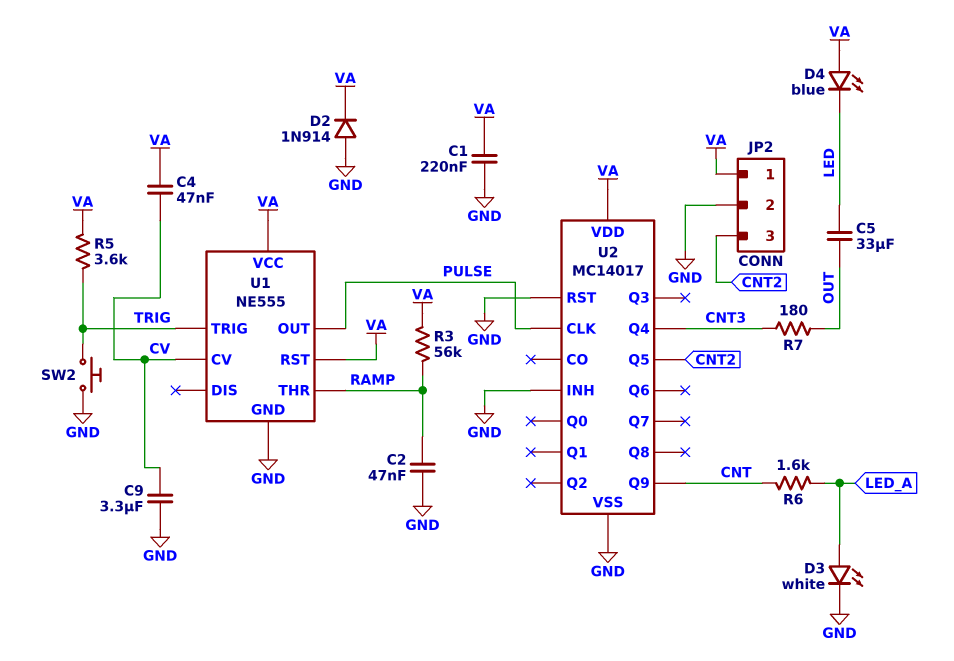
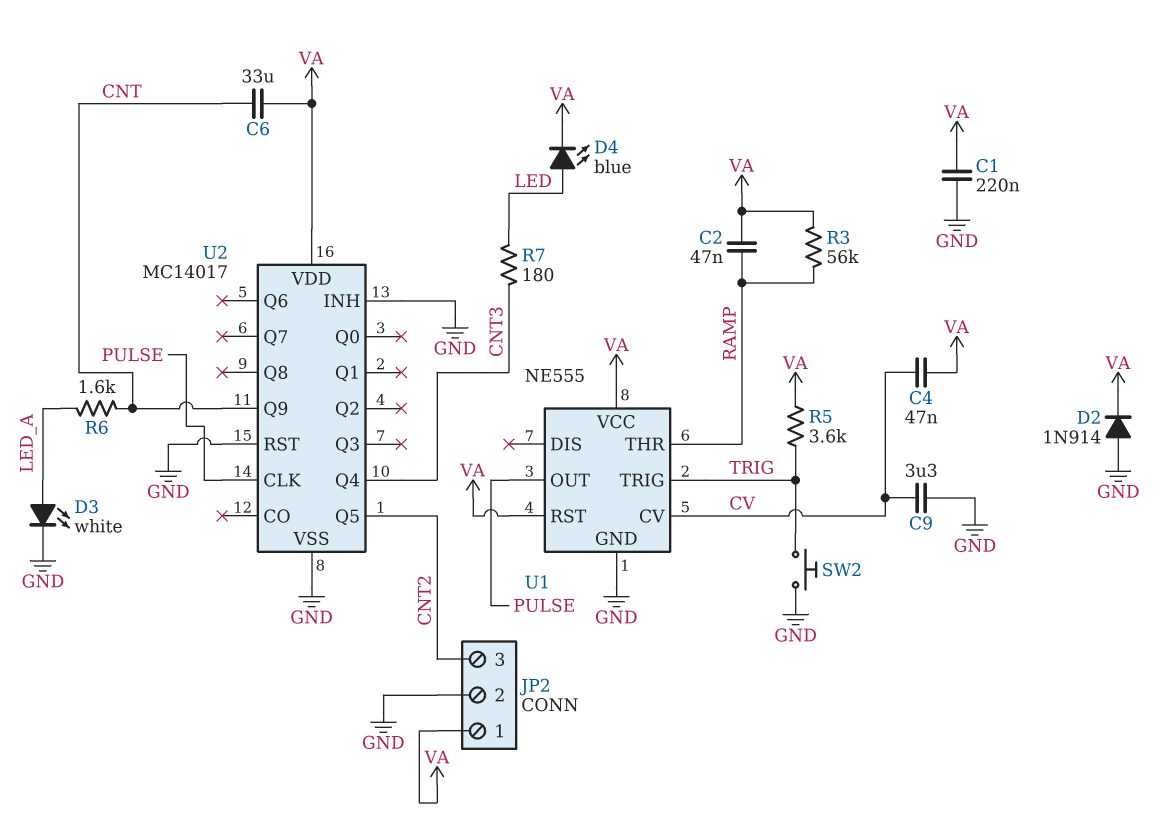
C2: 47nF (GND, RAMP) -> 47nF (RAMP, VA)
C5: 33uF (LED, OUT) -> none
C6: none -> 33uF (CNT, VA)
D4: LED blue (A VA, K LED) -> LED blue (A LED, K VA)
R7: 180 (CNT3, OUT) -> 180 (CNT3, LED)

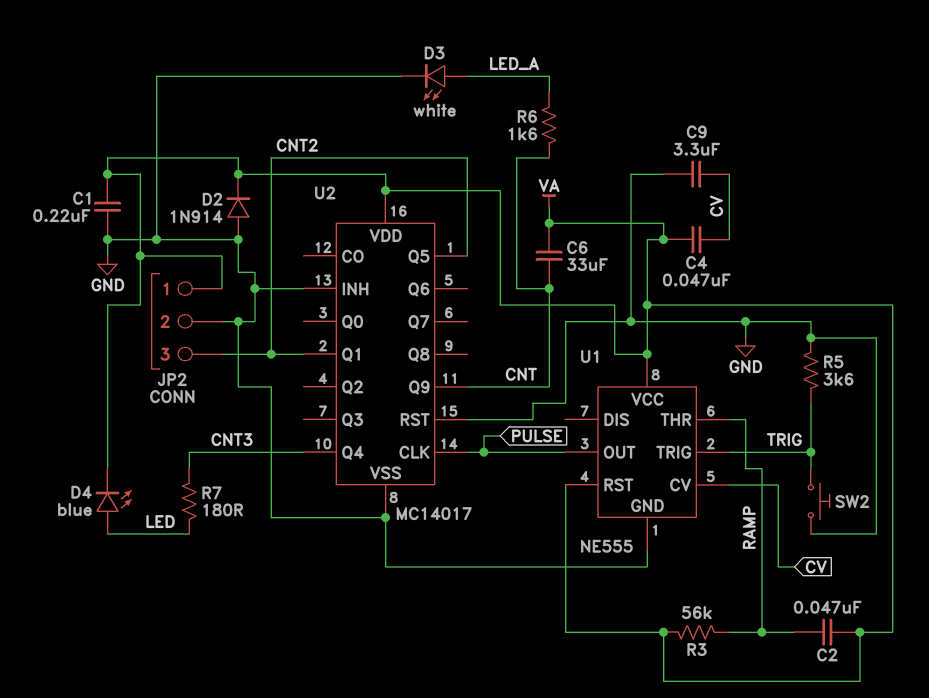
R5: 3.6k (TRIG, VA) -> 3.6k (GND, TRIG)
U2 pin Q1: none -> CNT2

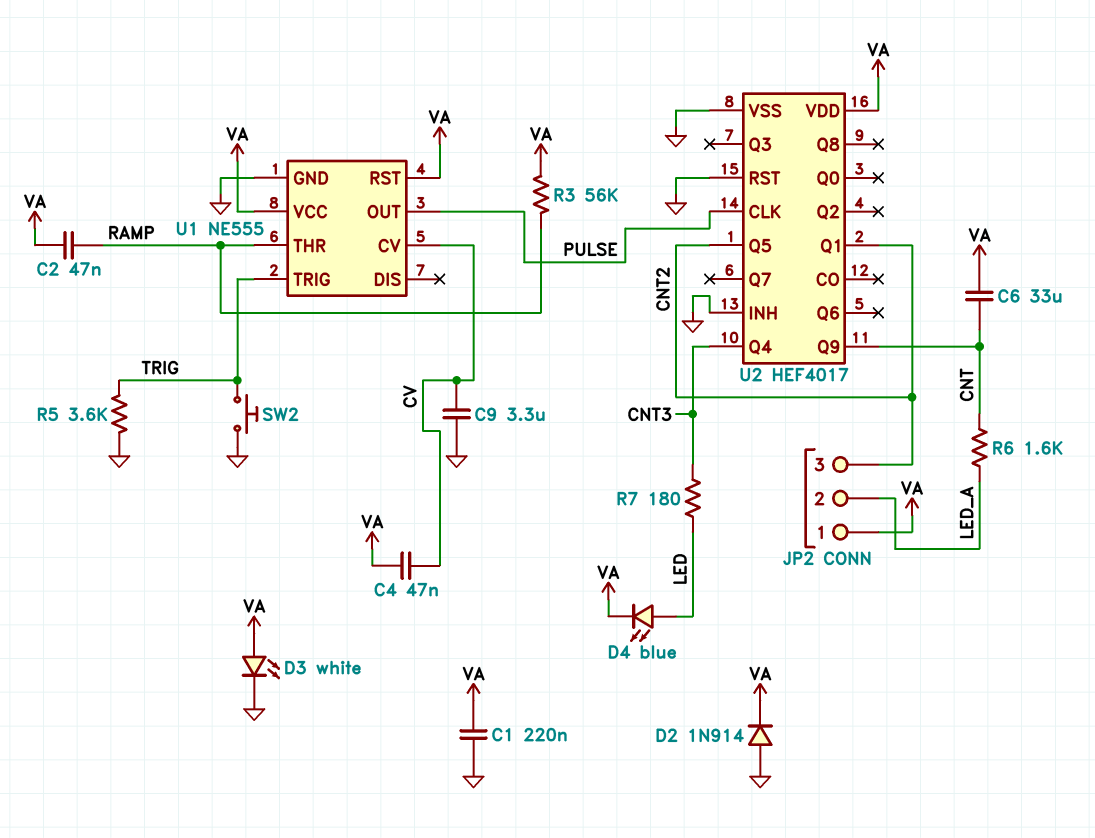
D3: LED white (A LED_A, K GND) -> LED white (A VA, K GND)
JP2 pin 2: GND -> LED_A
U2: MC14017 -> HEF4017

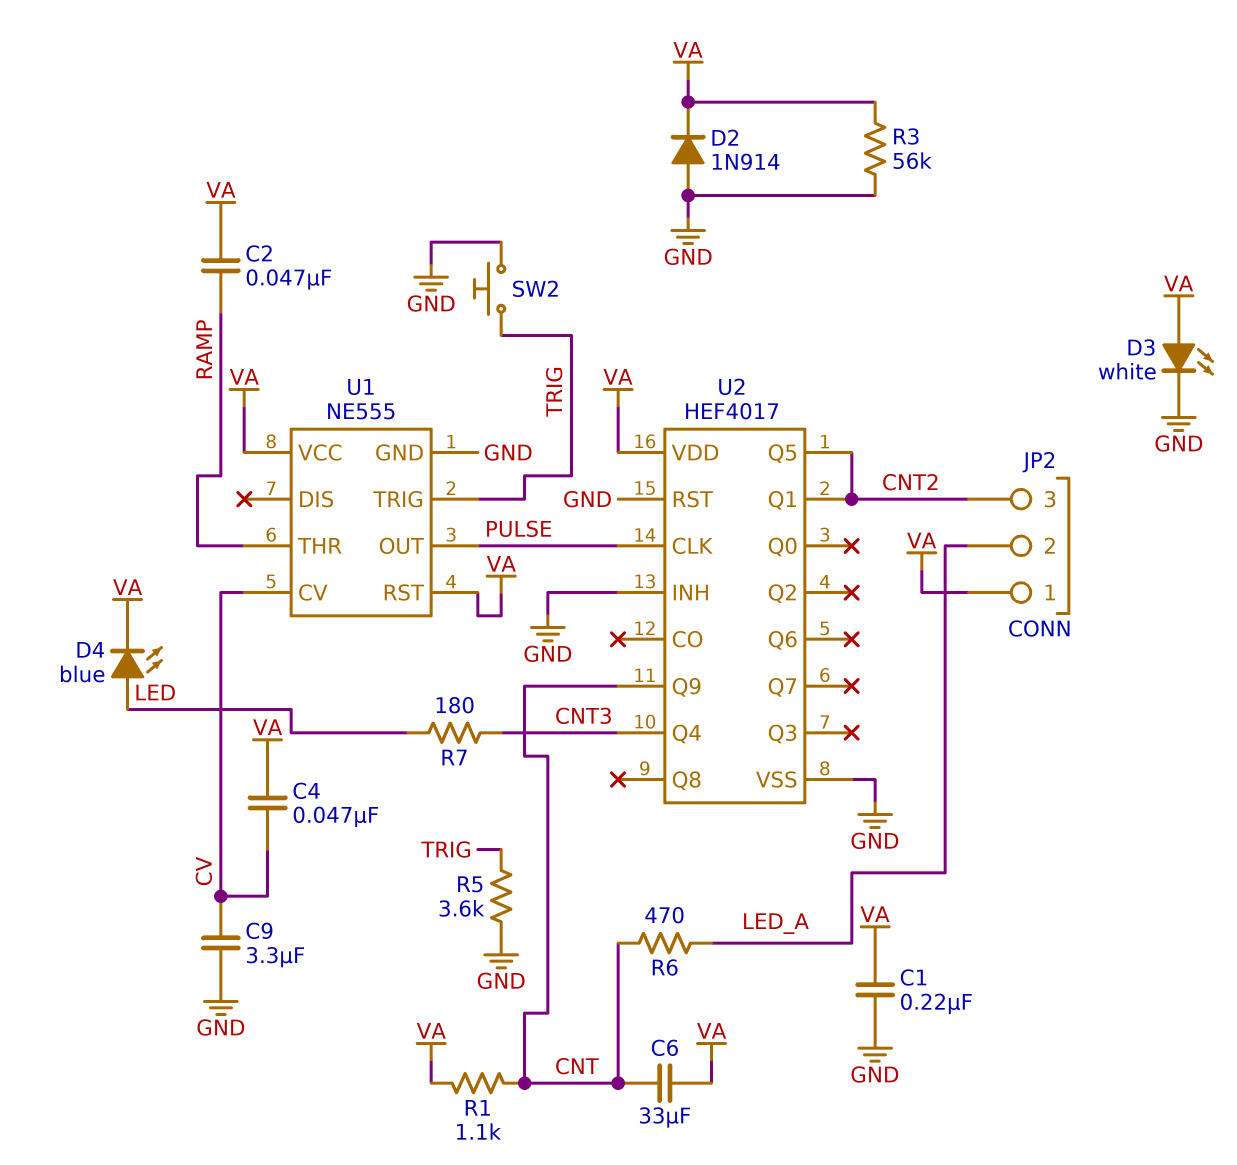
R1: none -> 1.1k (CNT, VA)
R3: 56k (RAMP, VA) -> 56k (GND, VA)
R6: 1.6k (CNT, LED_A) -> 470 (CNT, LED_A)

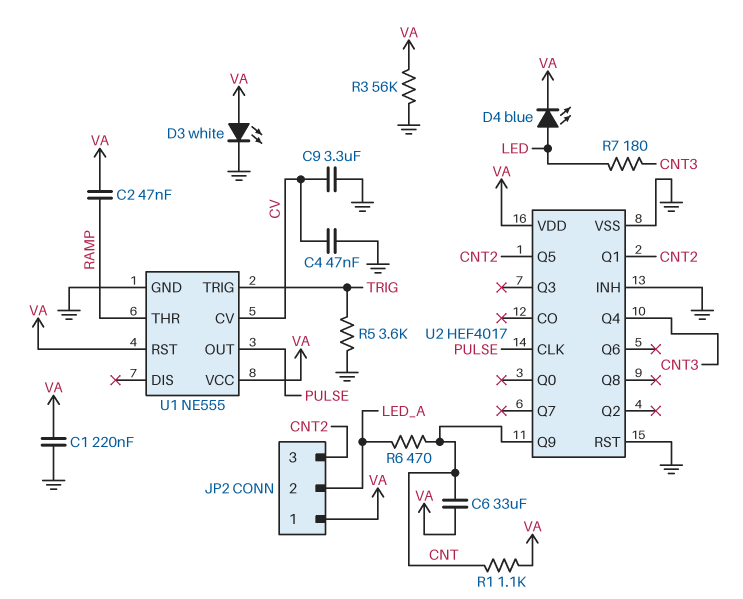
C4: 47nF (CV, VA) -> 47nF (CV, GND)
D2: diode 1N914 (A GND, K VA) -> none
SW2: button (GND, TRIG) -> none

